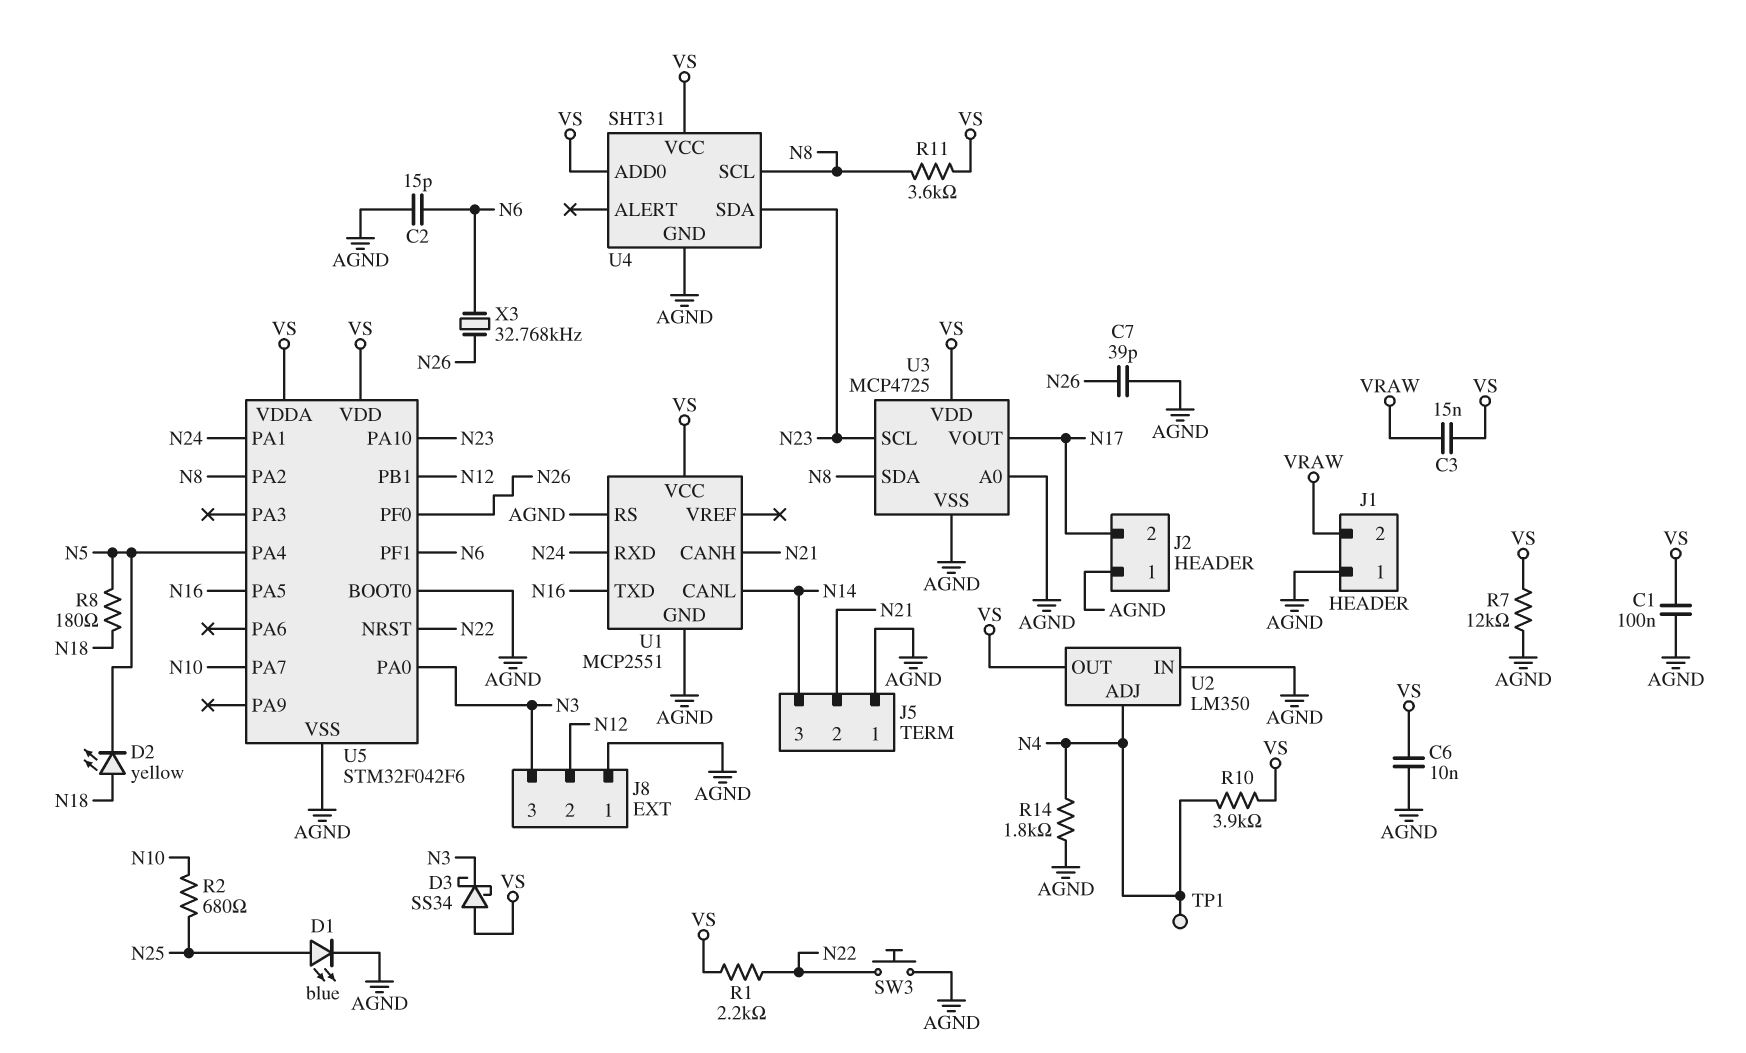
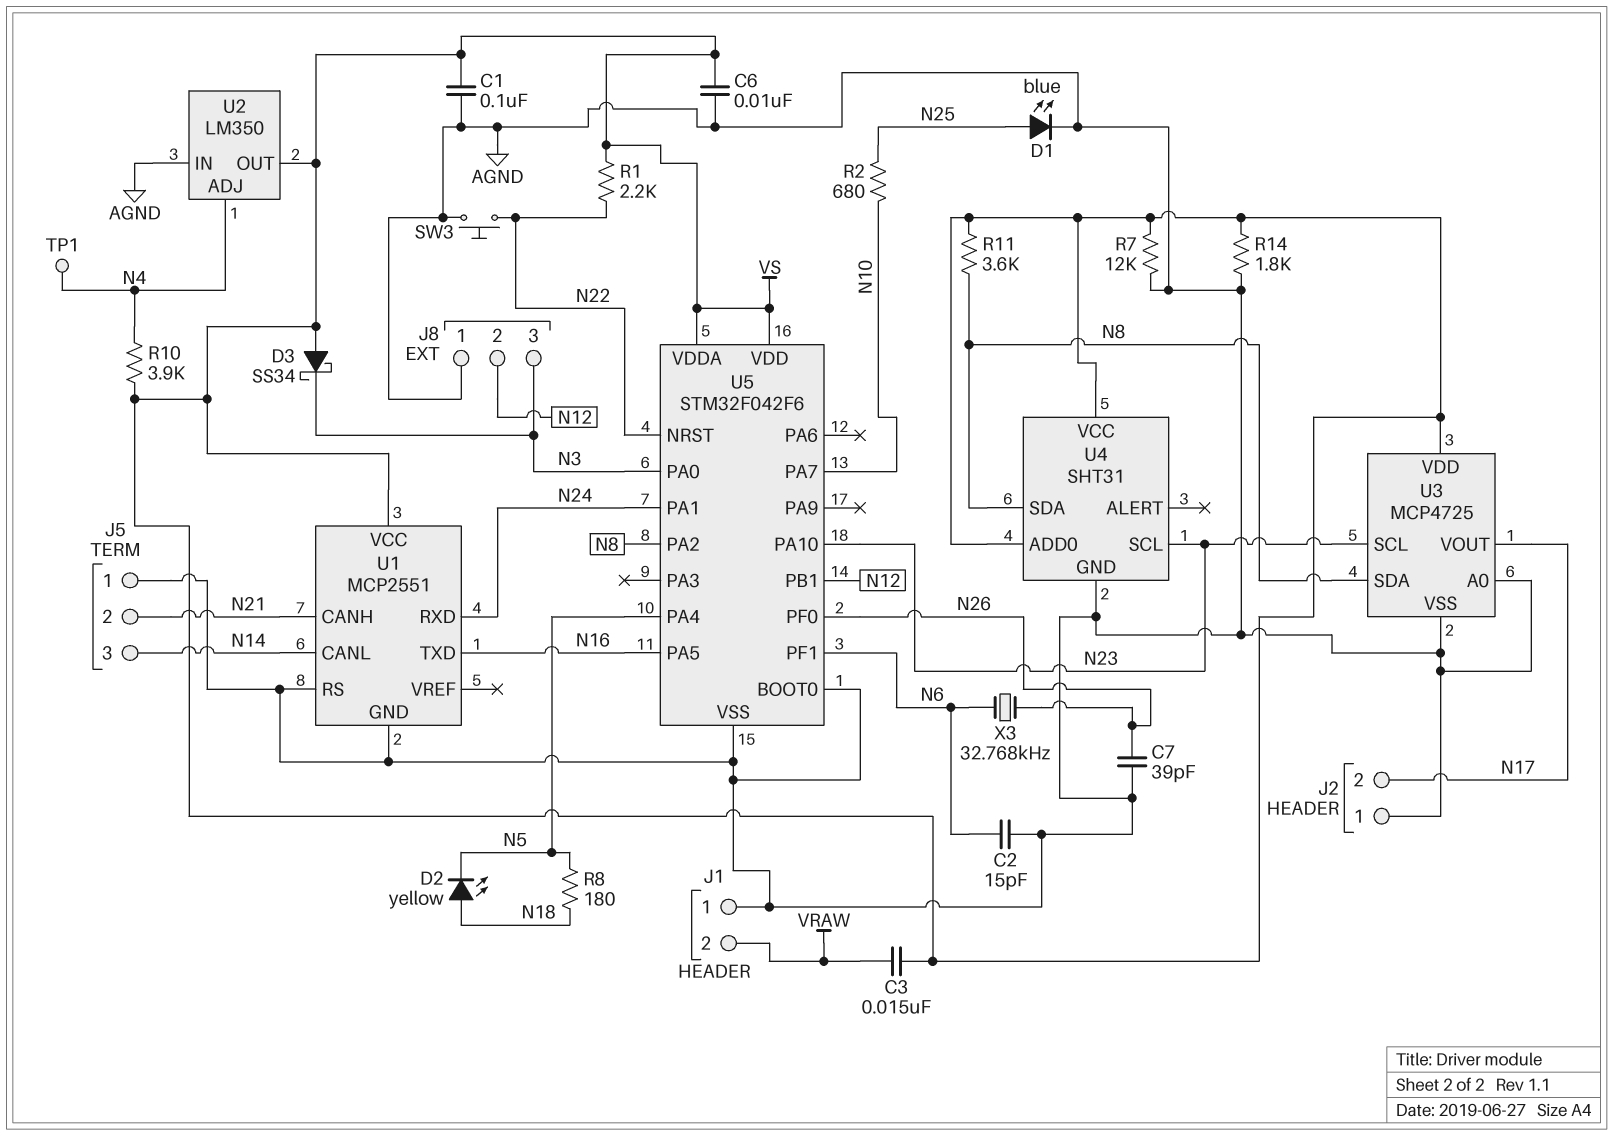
R14: 1.8k (AGND, N4) -> 1.8k (AGND, VS)
U4 pin SCL: N8 -> N23
U4 pin SDA: N23 -> N8

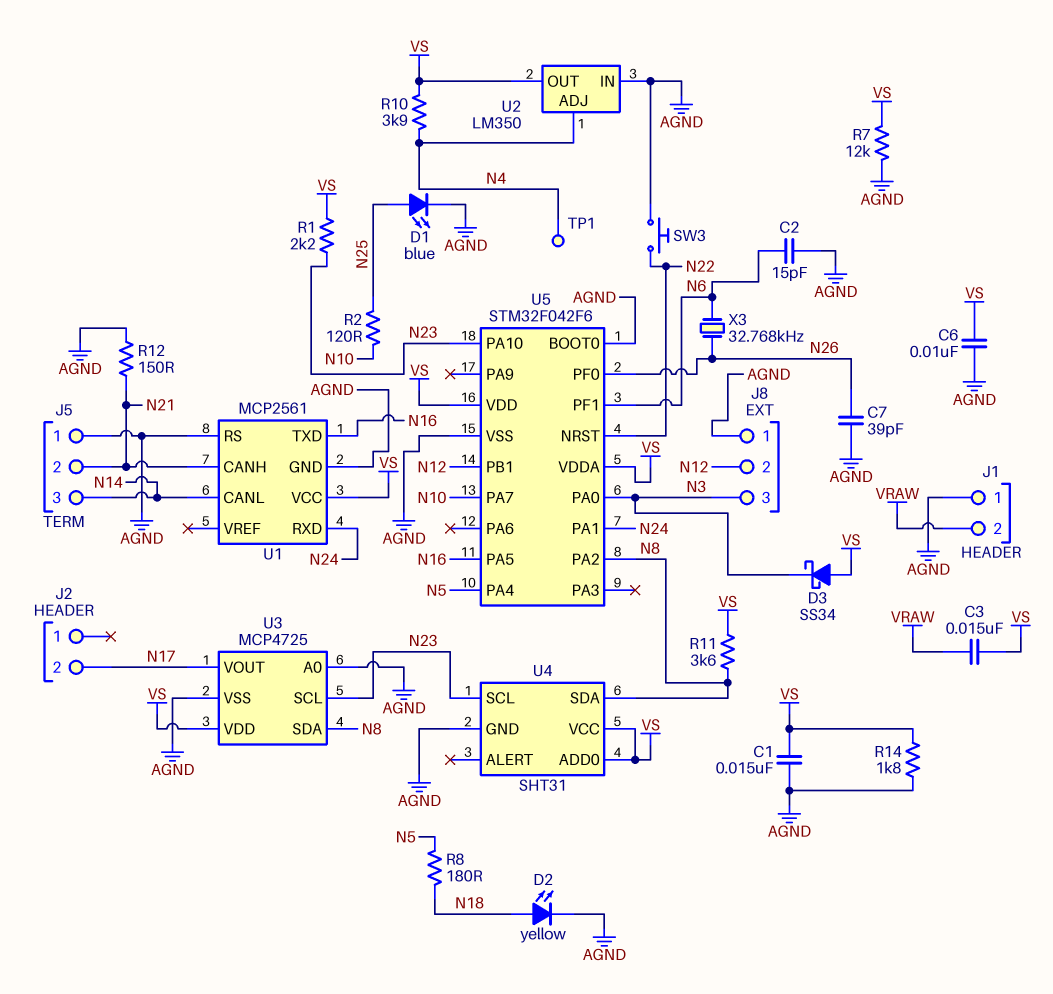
C1: 100nF (AGND, VS) -> 15nF (AGND, VS)
D2: LED yellow (A N18, K N5) -> LED yellow (A N18, K AGND)
J2 pin 1: AGND -> none
R1: 2.2k (N22, VS) -> 2.2k (N23, VS)
R2: 680 (N10, N25) -> 120 (N10, N25)
R12: none -> 150 (AGND, N21)
U1: MCP2551 -> MCP2561

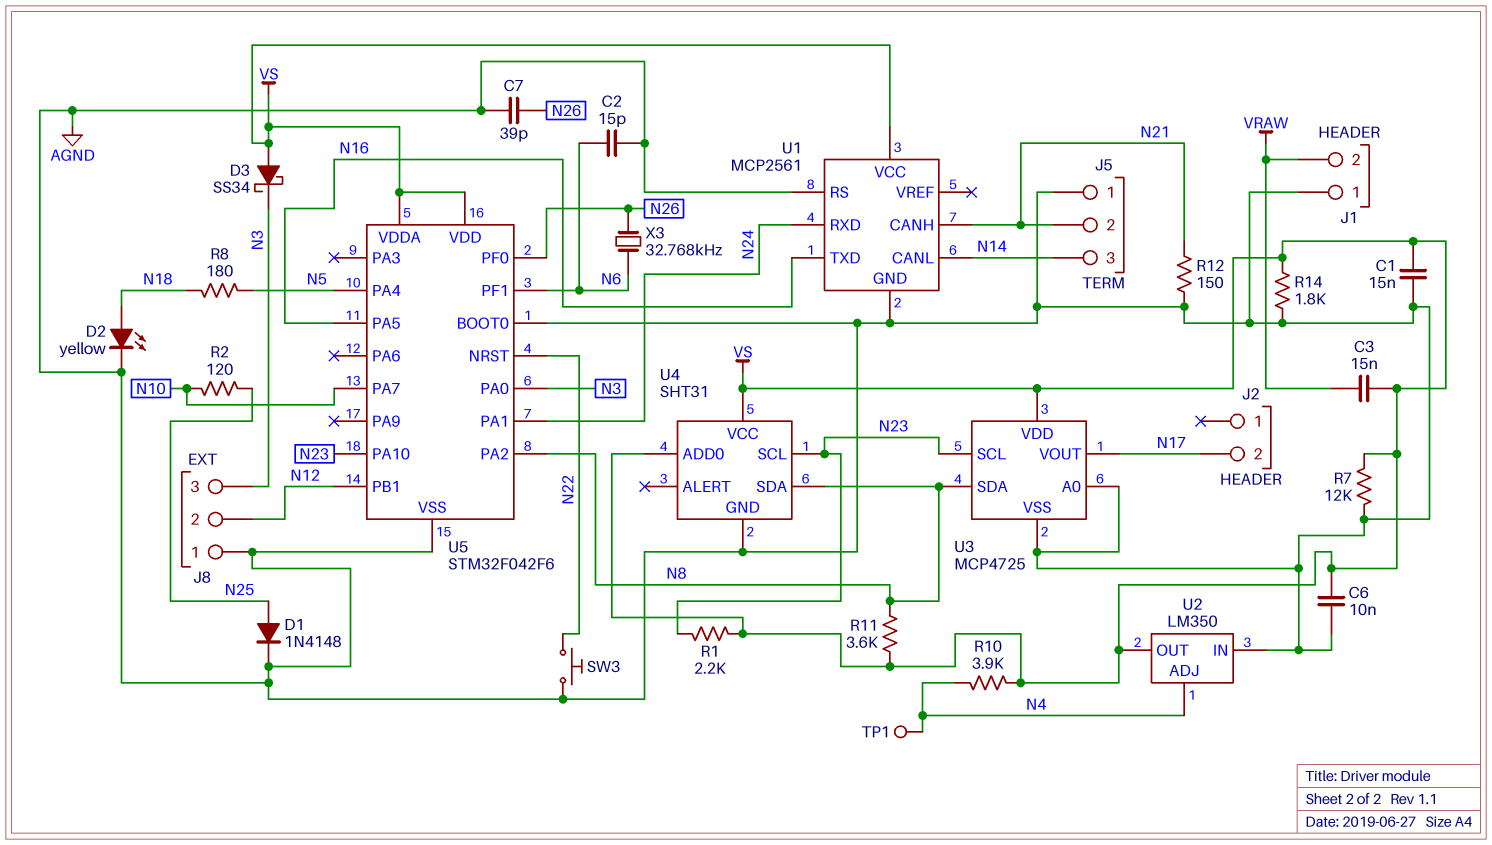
D1: LED blue (A N25, K AGND) -> diode 1N4148 (A N25, K AGND)

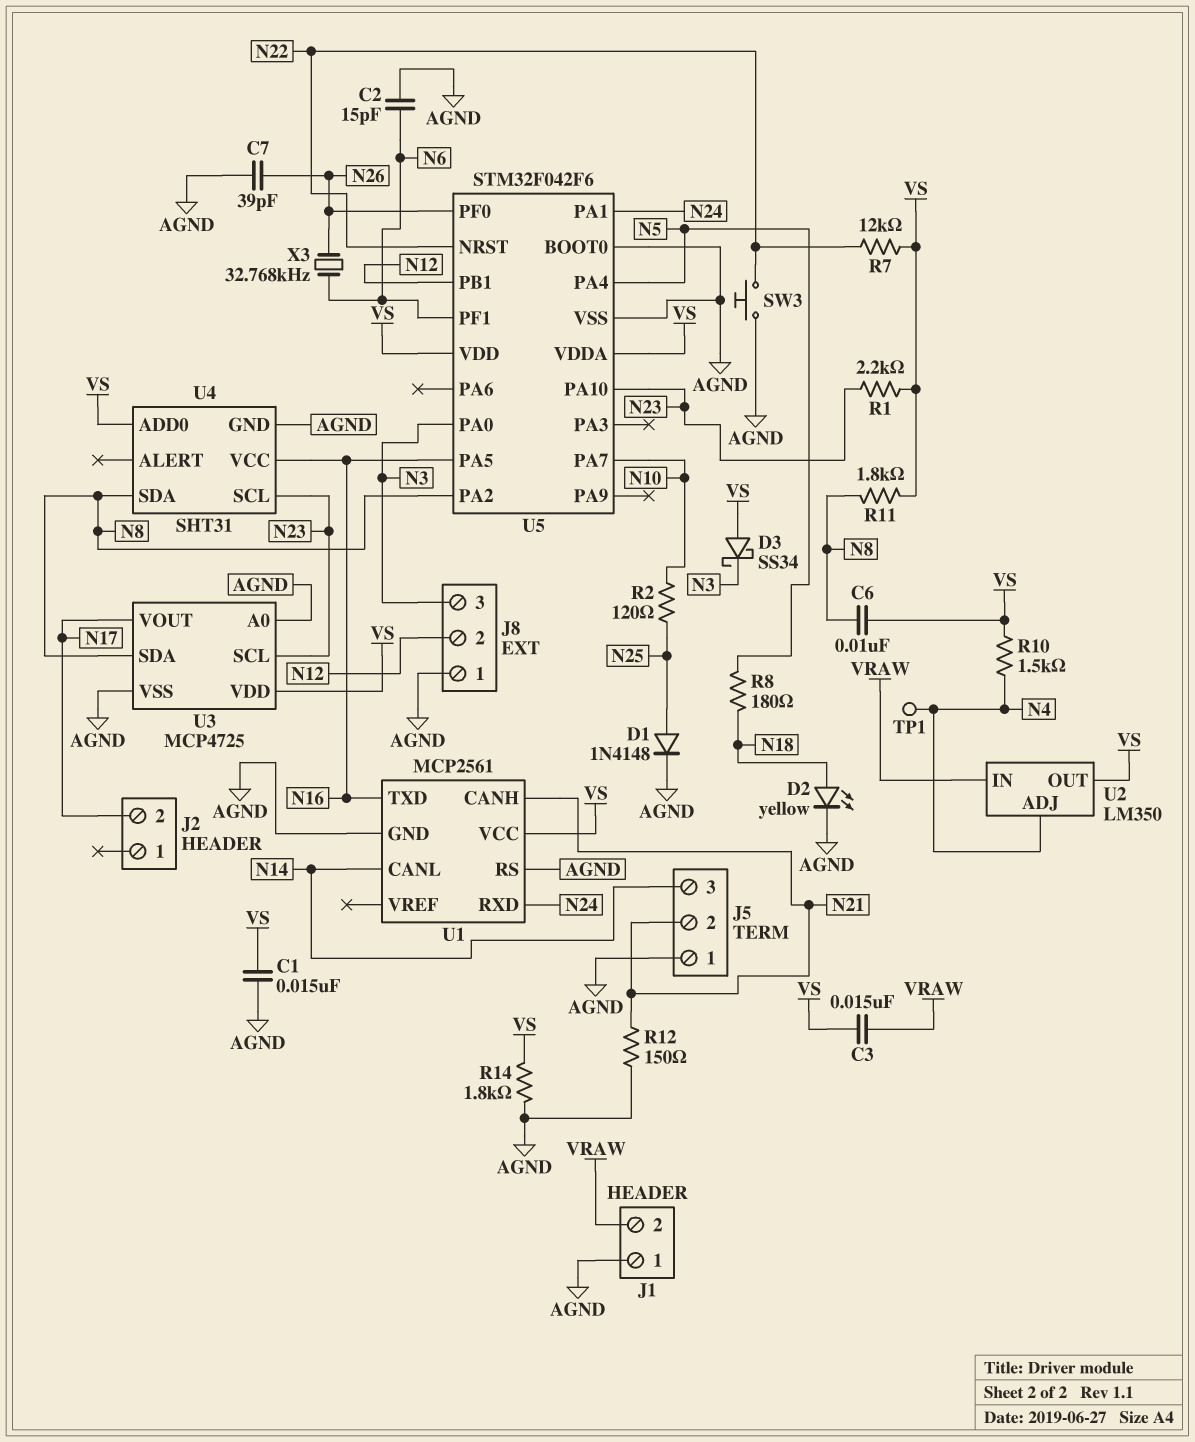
C6: 10nF (AGND, VS) -> 10nF (N8, VS)
R7: 12k (AGND, VS) -> 12k (N22, VS)
R10: 3.9k (N4, VS) -> 1.5k (N4, VS)
R11: 3.6k (N8, VS) -> 1.8k (N8, VS)
U2 pin IN: AGND -> VRAW
U4 pin VCC: VS -> N16

